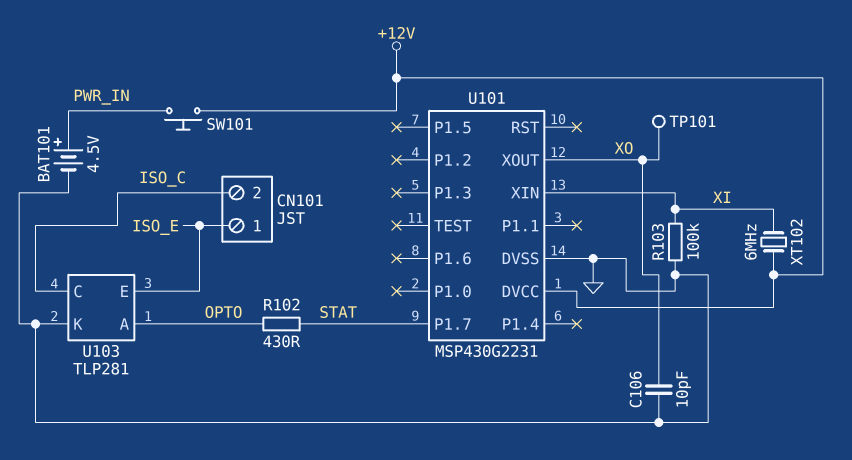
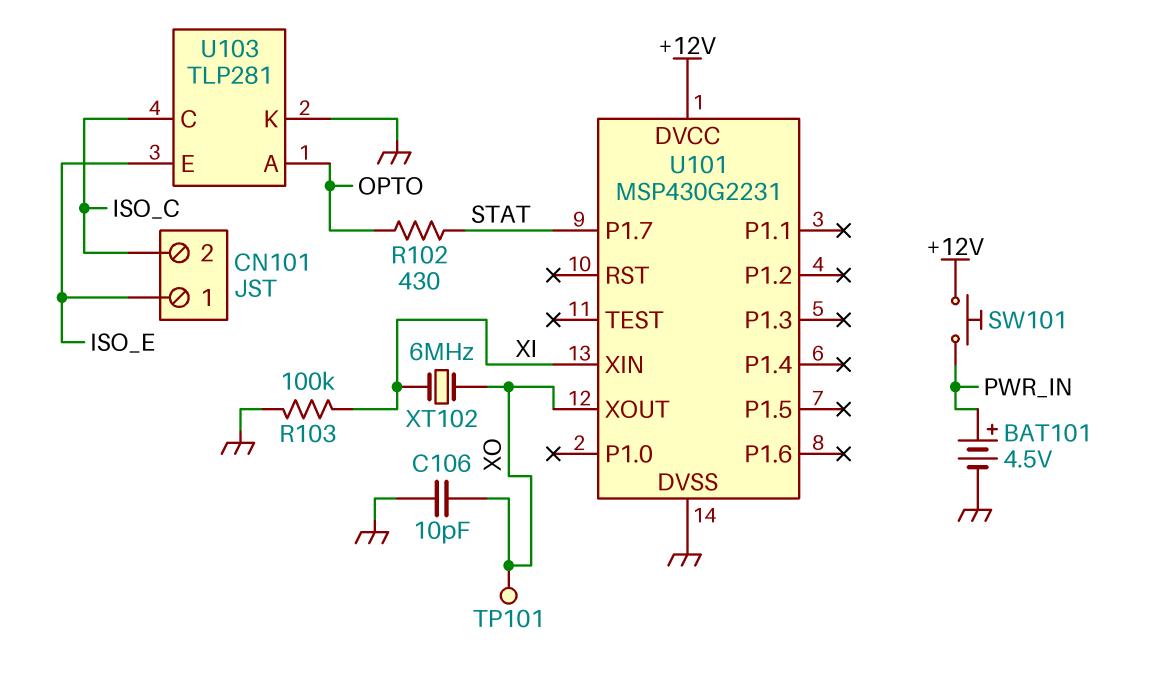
XT102: 6MHz (+12V, XI) -> 6MHz (XI, XO)

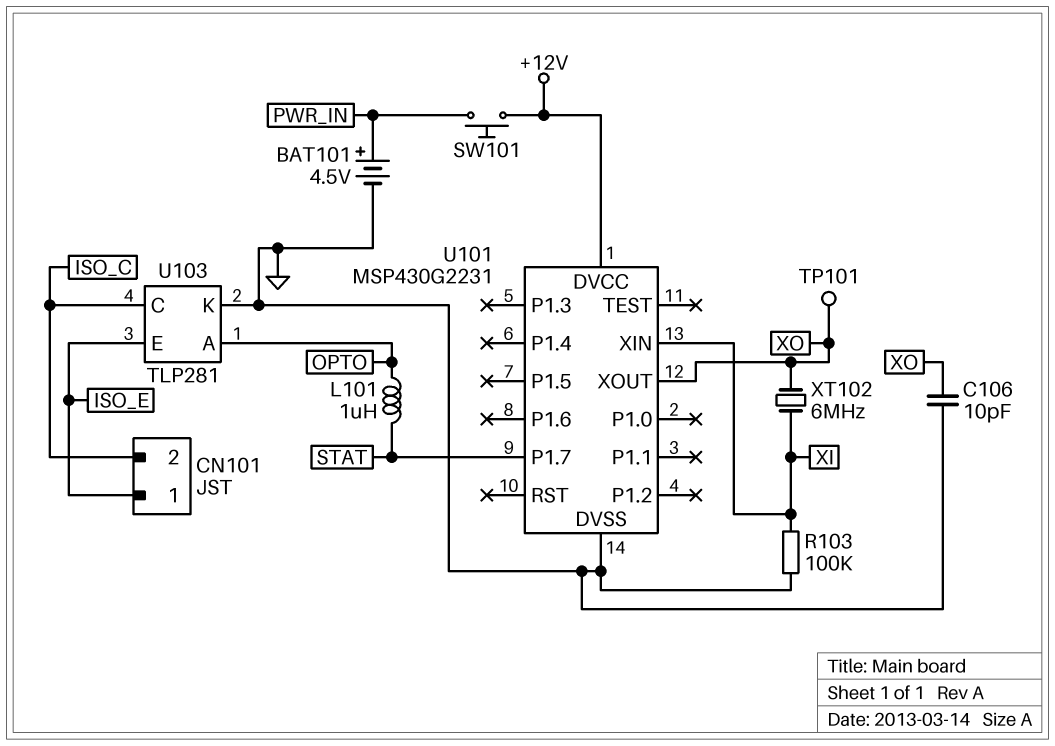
L101: none -> 1uH (OPTO, STAT)
R102: 430 (OPTO, STAT) -> none

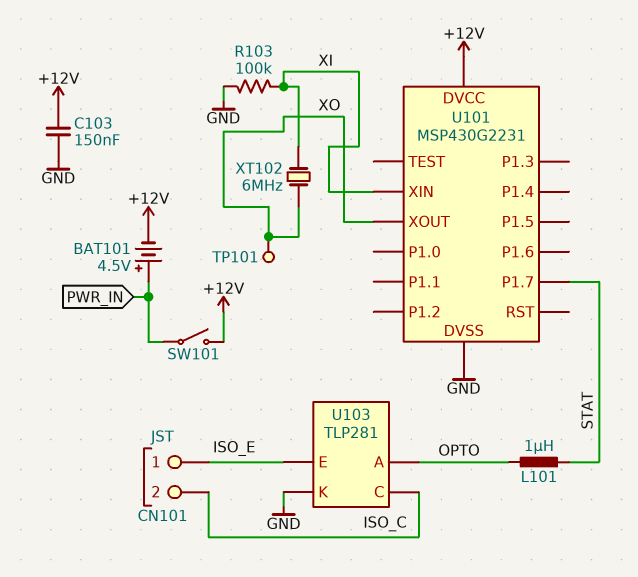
BAT101: 4.5V (plus PWR_IN, minus GND) -> 4.5V (plus PWR_IN, minus +12V)
C103: none -> 150nF (+12V, GND)
C106: 10pF (GND, XO) -> none
SW101: button (+12V, PWR_IN) -> switch (+12V, PWR_IN)

